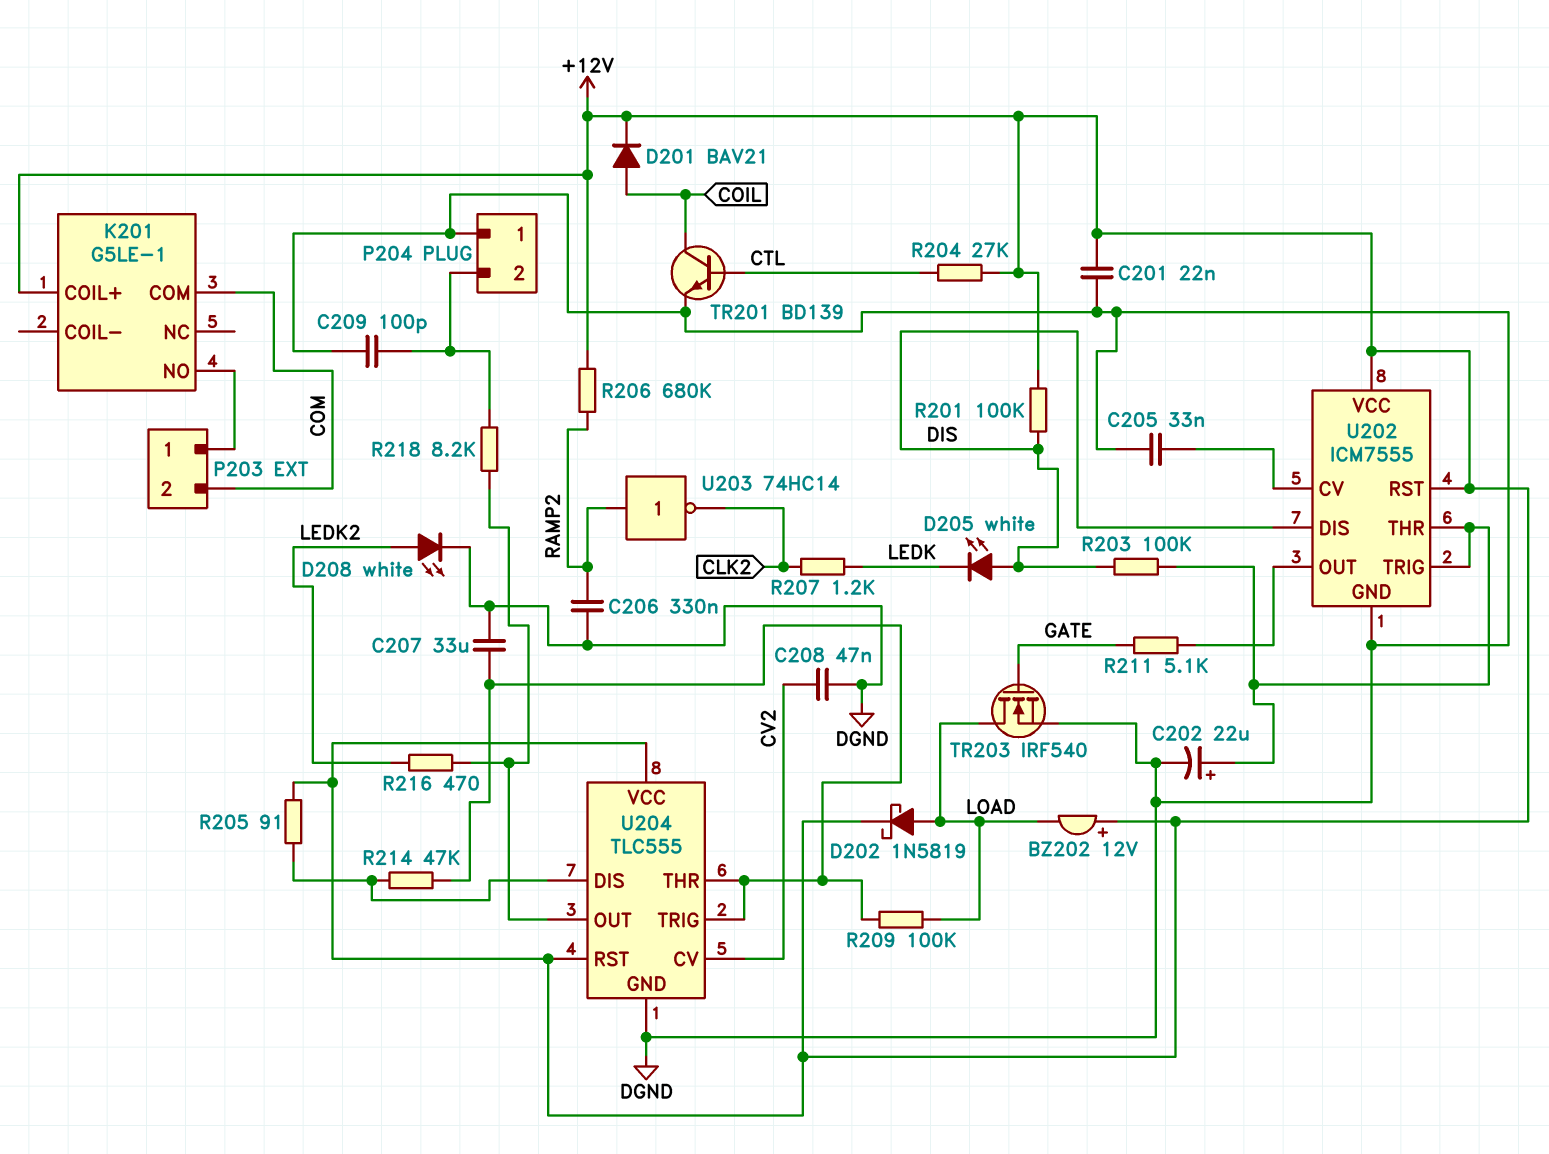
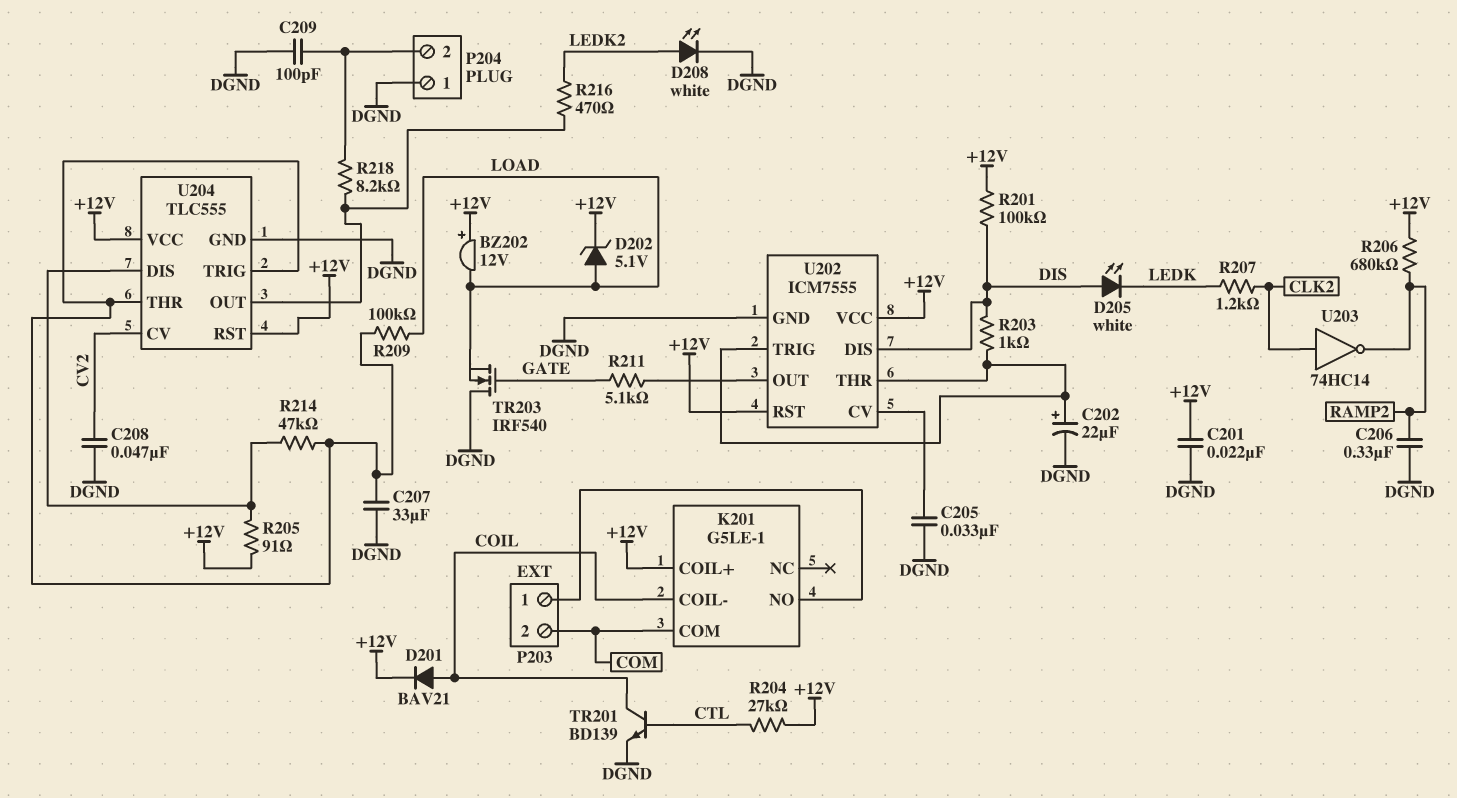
D202: schottky 1N5819 (A LOAD, K +12V) -> zener 5.1V (A LOAD, K +12V)
K201 pin COIL-: none -> COIL
R203: 100k (DIS, U202/THR) -> 1k (DIS, U202/THR)
TR203: NMOS IRF540 (G GATE, D LOAD, S DGND) -> NMOS IRF540 (G GATE, D DGND, S LOAD)
U203: NOT 74HC14 (in RAMP2, out CLK2) -> NOT 74HC14 (in CLK2, out RAMP2)

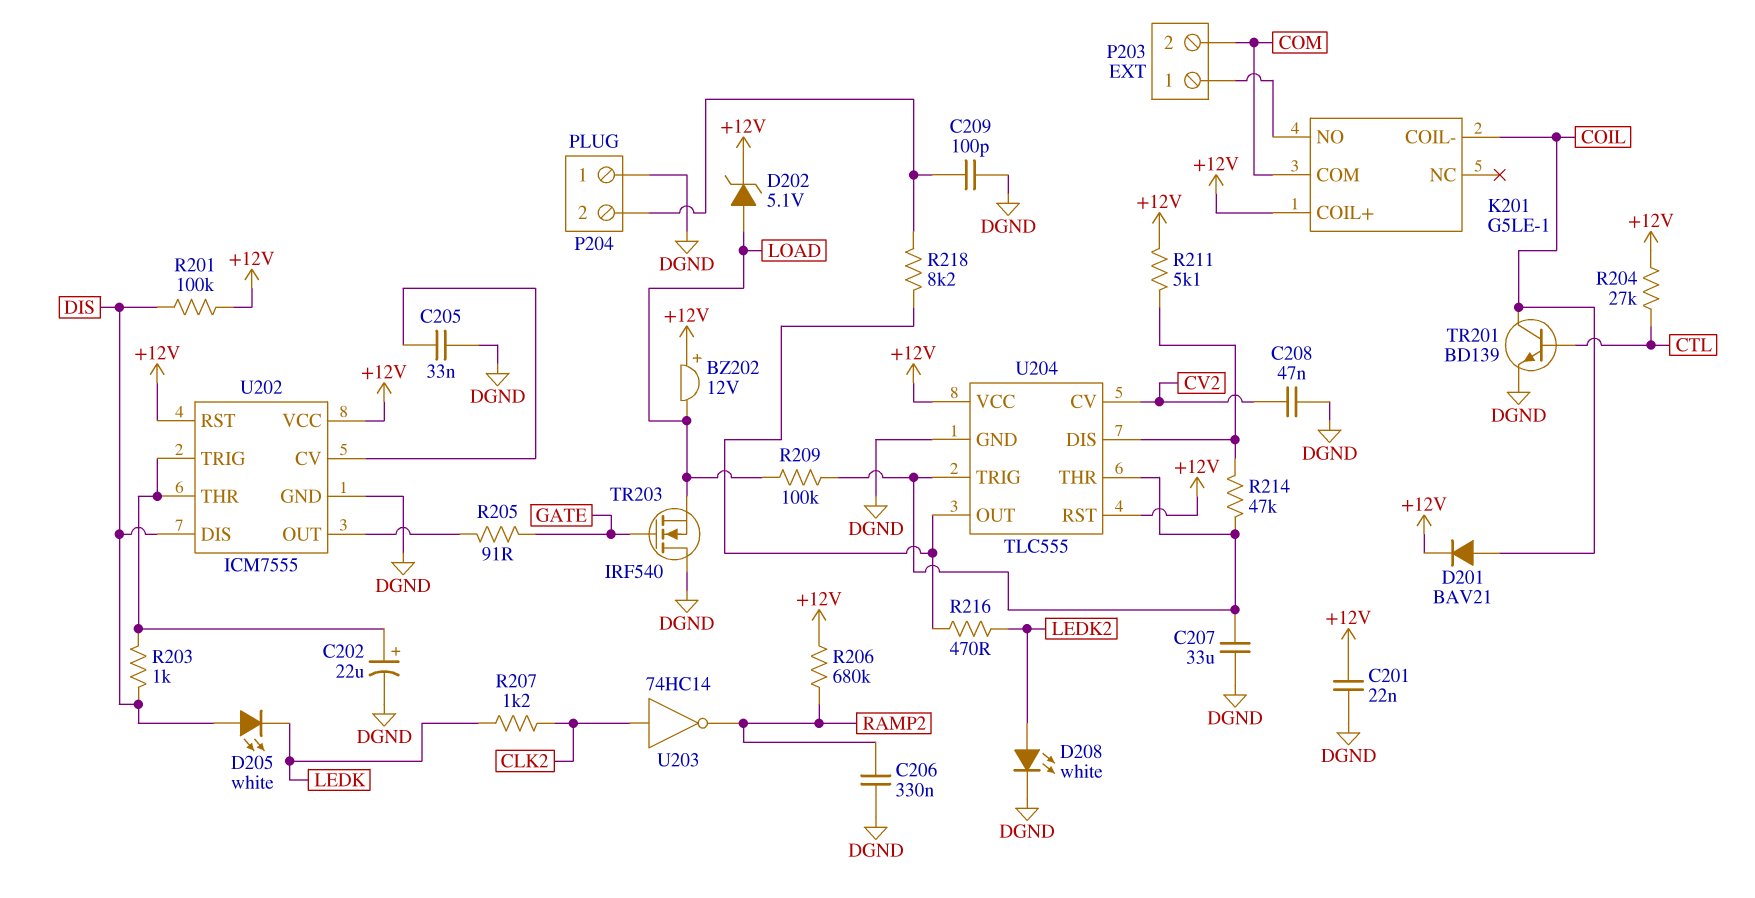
R205: 91 (+12V, U204/DIS) -> 91 (GATE, U202/OUT)
R211: 5.1k (GATE, U202/OUT) -> 5.1k (+12V, U204/DIS)

